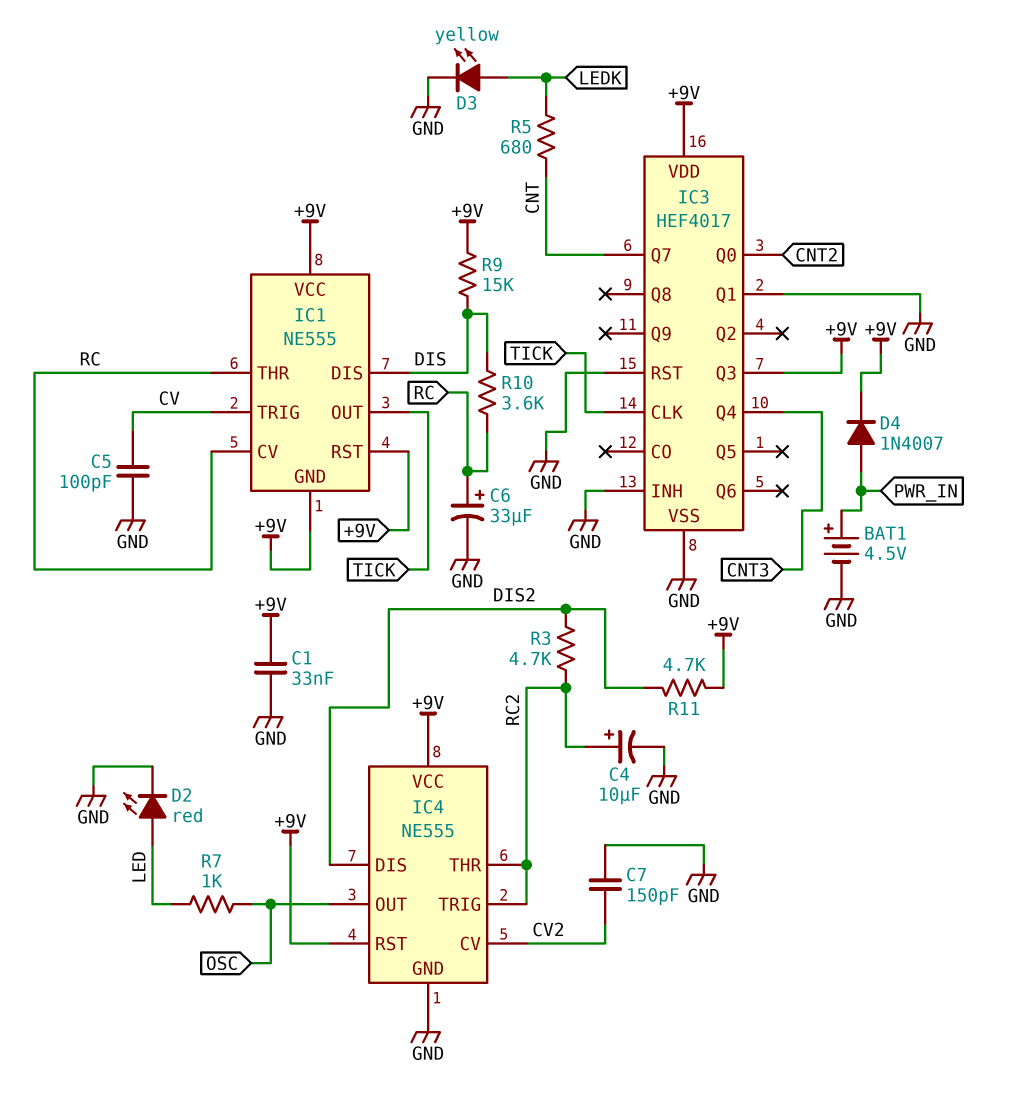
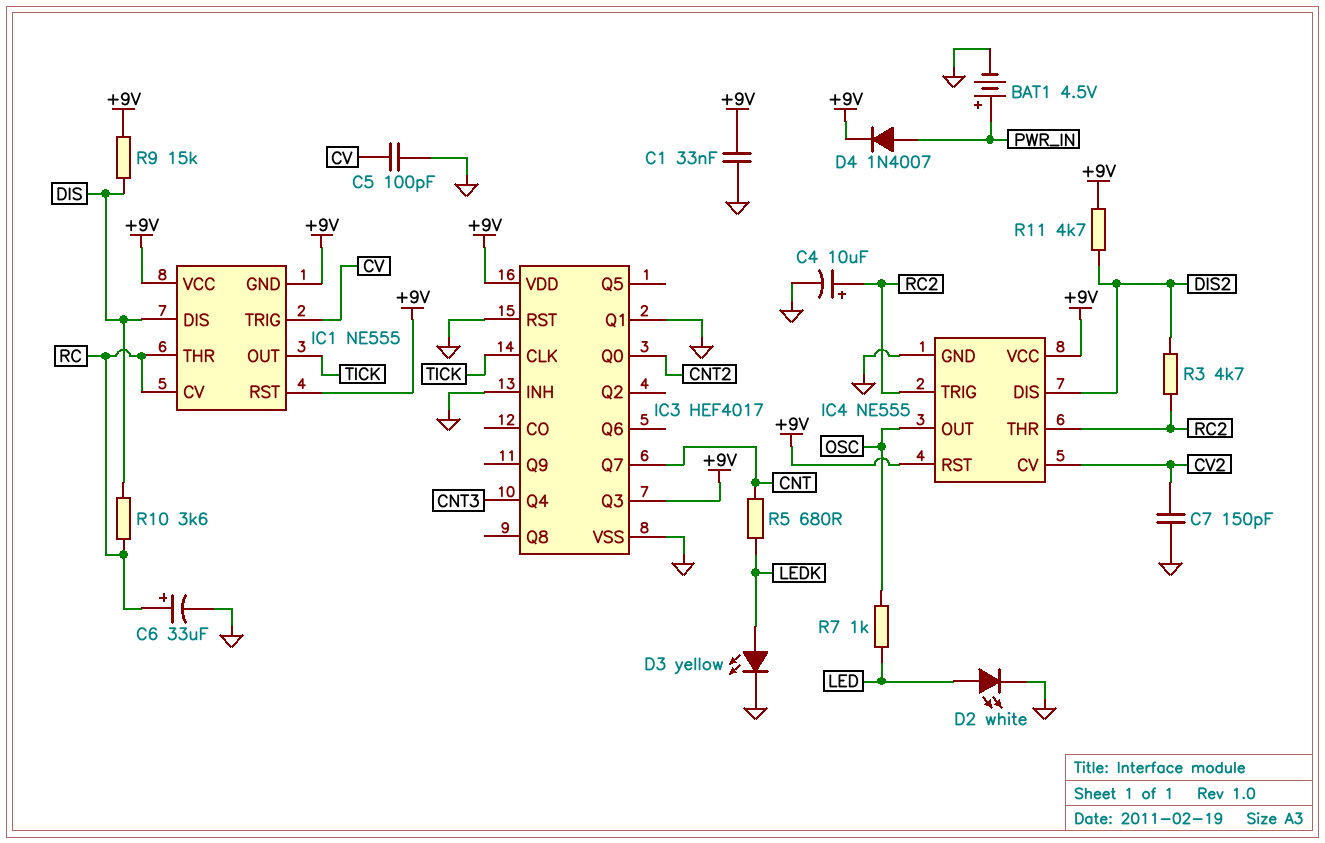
D2: LED red (A LED, K GND) -> LED white (A LED, K GND)

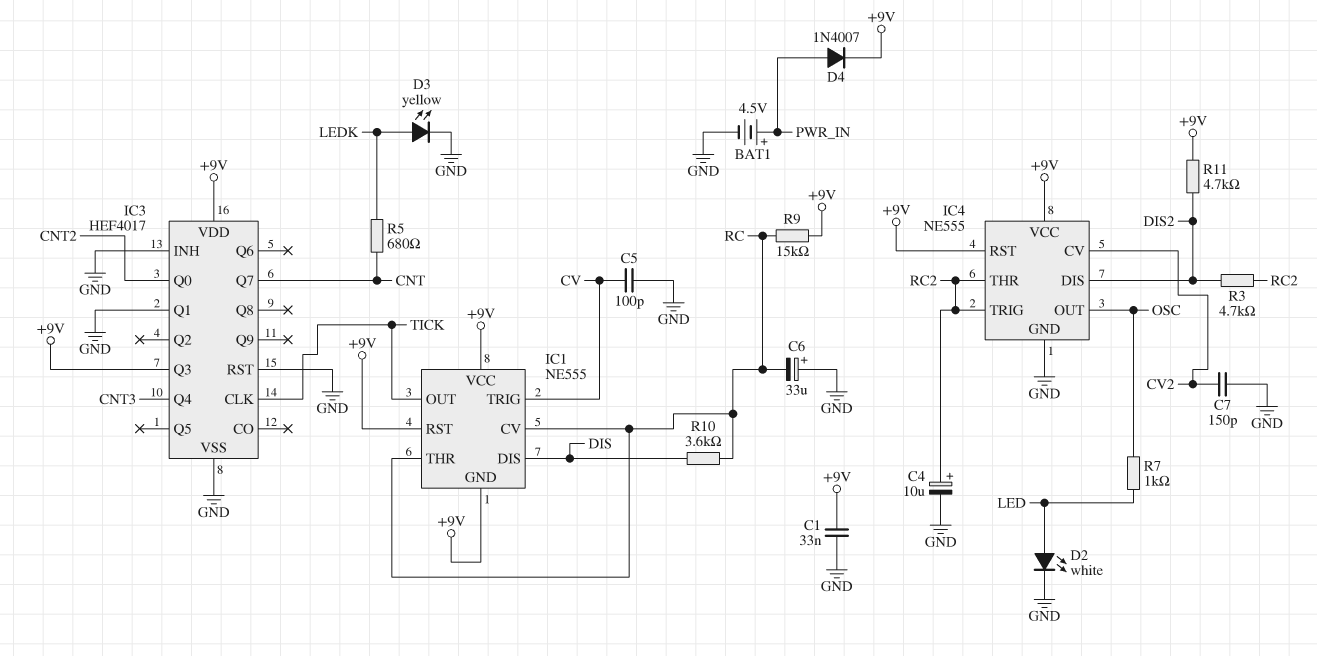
C6: 33uF (plus RC, minus GND) -> 33uF (plus GND, minus RC)
R9: 15k (+9V, DIS) -> 15k (+9V, RC)

